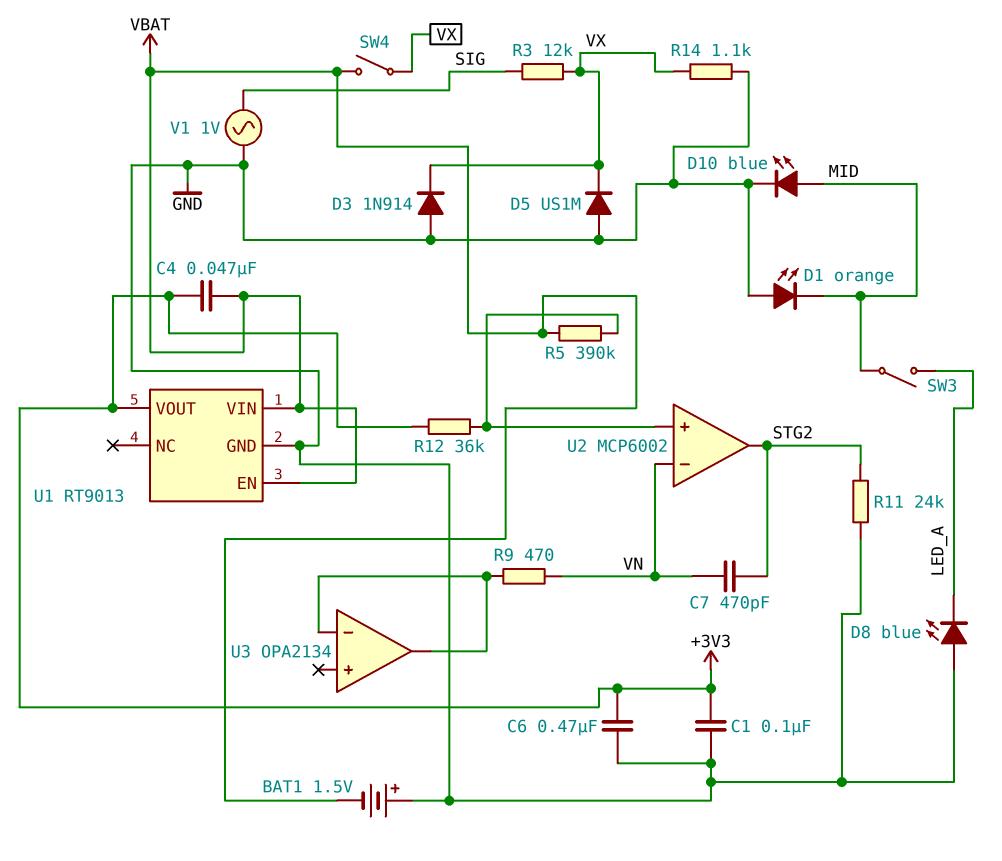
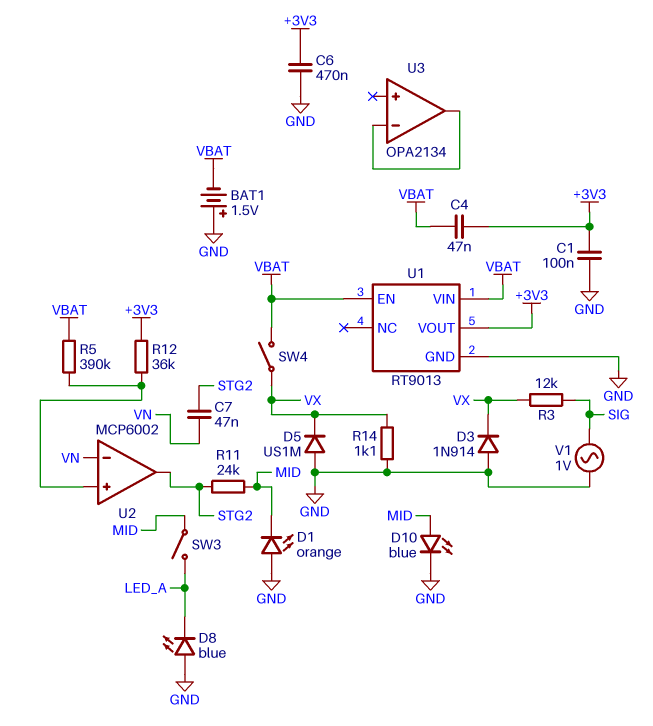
C7: 470pF (STG2, VN) -> 47nF (STG2, VN)
R9: 470 (U3/in-, VN) -> none
R11: 24k (GND, STG2) -> 24k (MID, STG2)

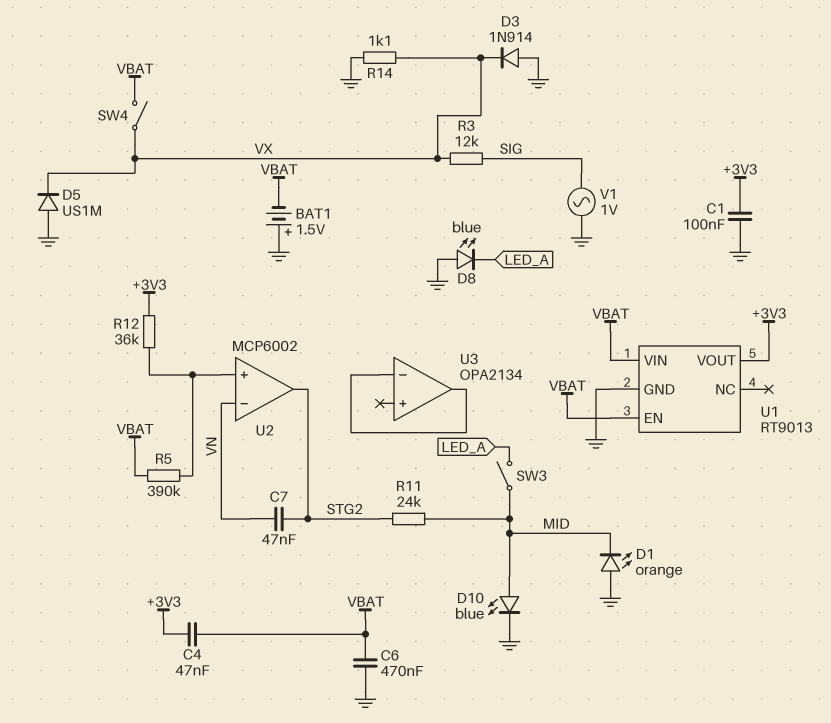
C6: 470nF (+3V3, GND) -> 470nF (GND, VBAT)

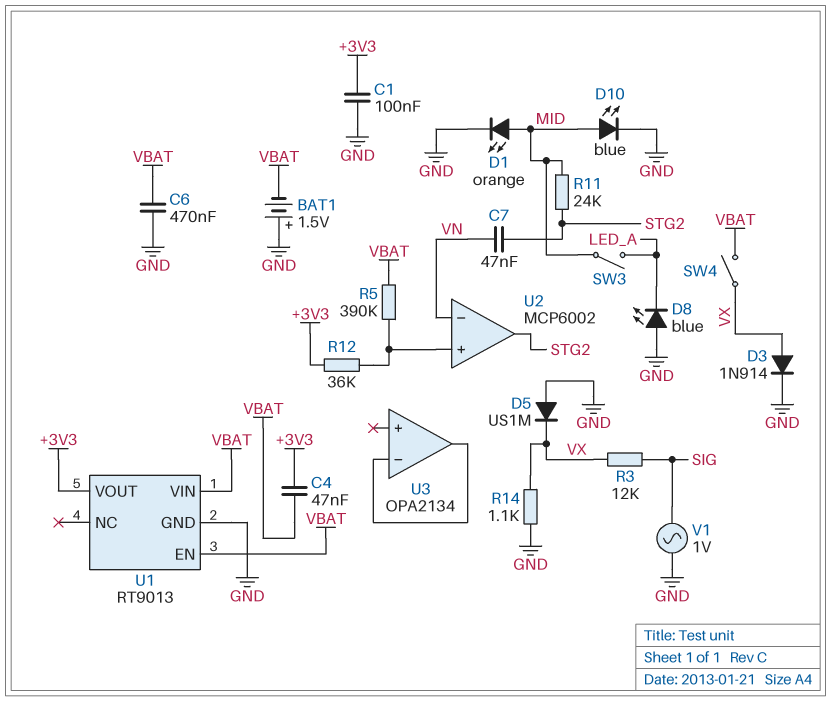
D1: LED orange (A GND, K MID) -> LED orange (A MID, K GND)
D3: diode 1N914 (A GND, K VX) -> diode 1N914 (A VX, K GND)

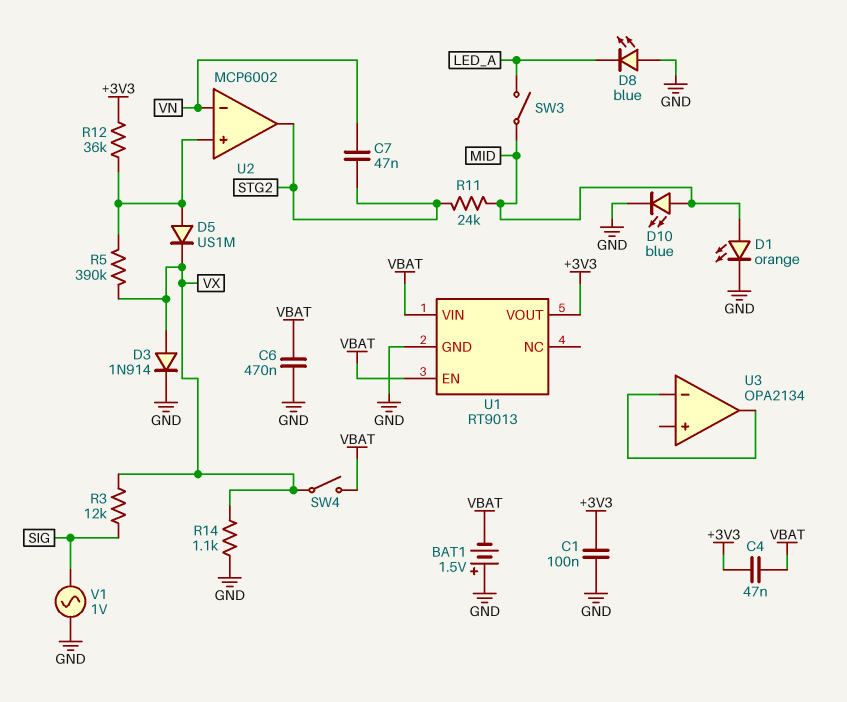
D5: diode US1M (A GND, K VX) -> diode US1M (A U2/in+, K VX)
R5: 390k (U2/in+, VBAT) -> 390k (U2/in+, VX)

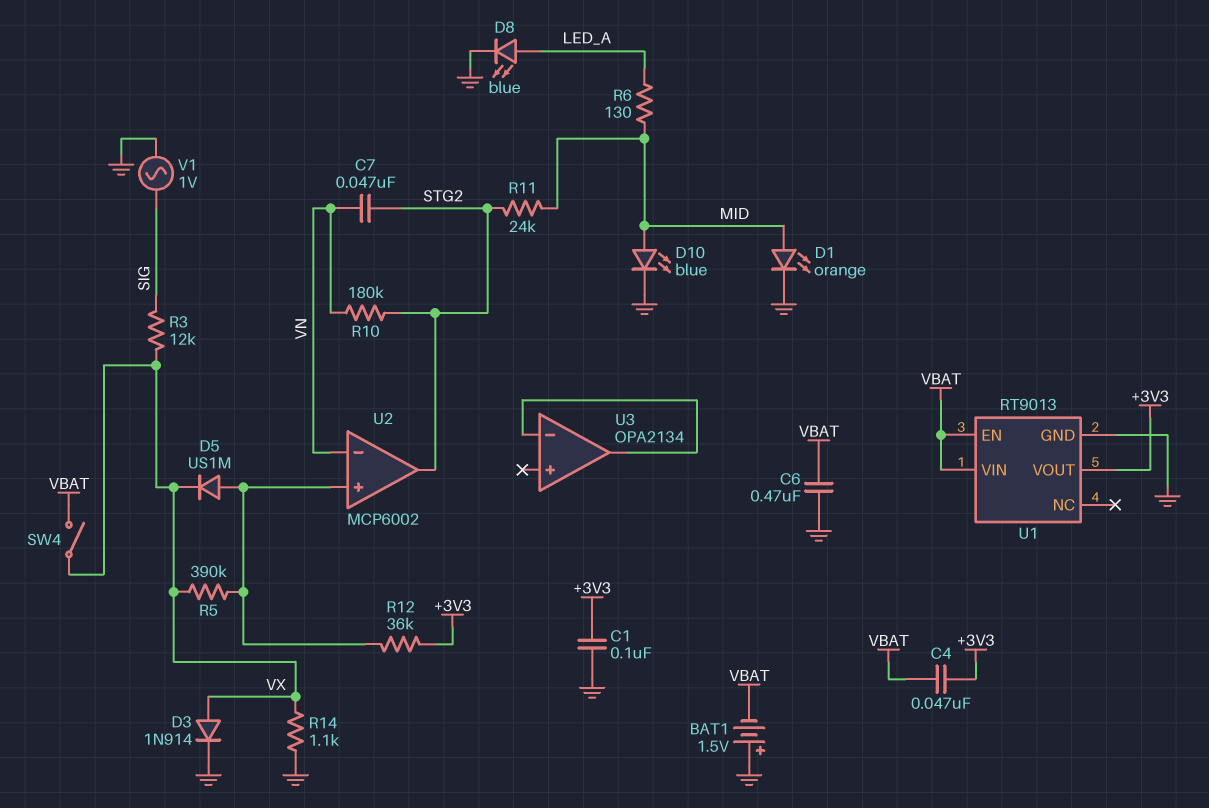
D8: LED blue (A GND, K LED_A) -> LED blue (A LED_A, K GND)
R6: none -> 130 (LED_A, MID)
R10: none -> 180k (STG2, VN)
SW3: switch (LED_A, MID) -> none

